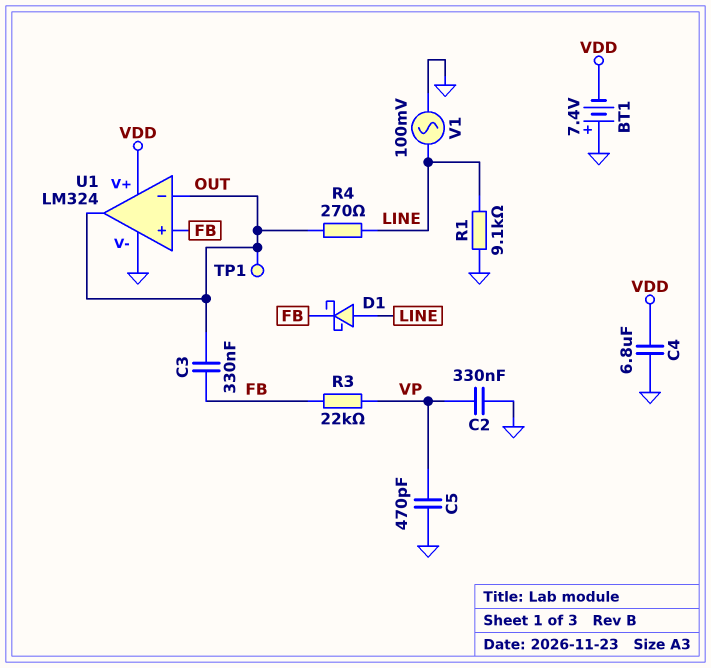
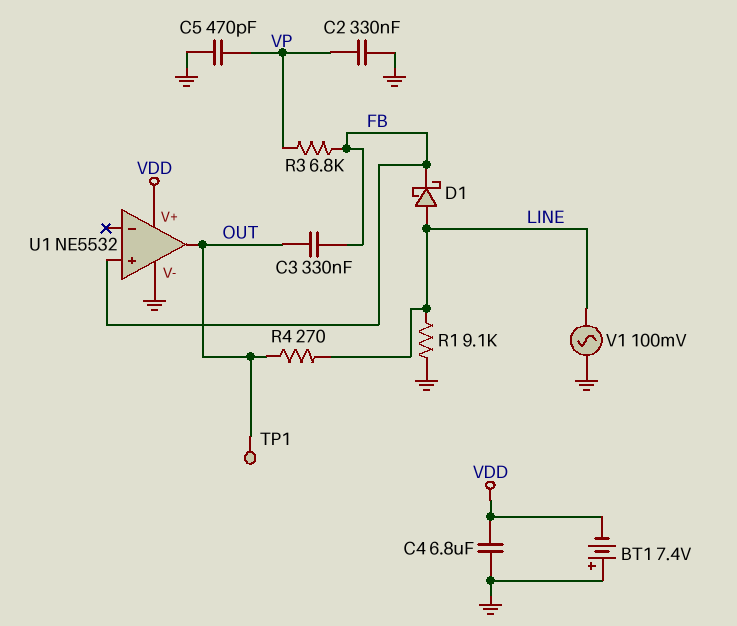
R3: 22k (FB, VP) -> 6.8k (FB, VP)
U1: LM324 -> NE5532
U1 pin in-: OUT -> none

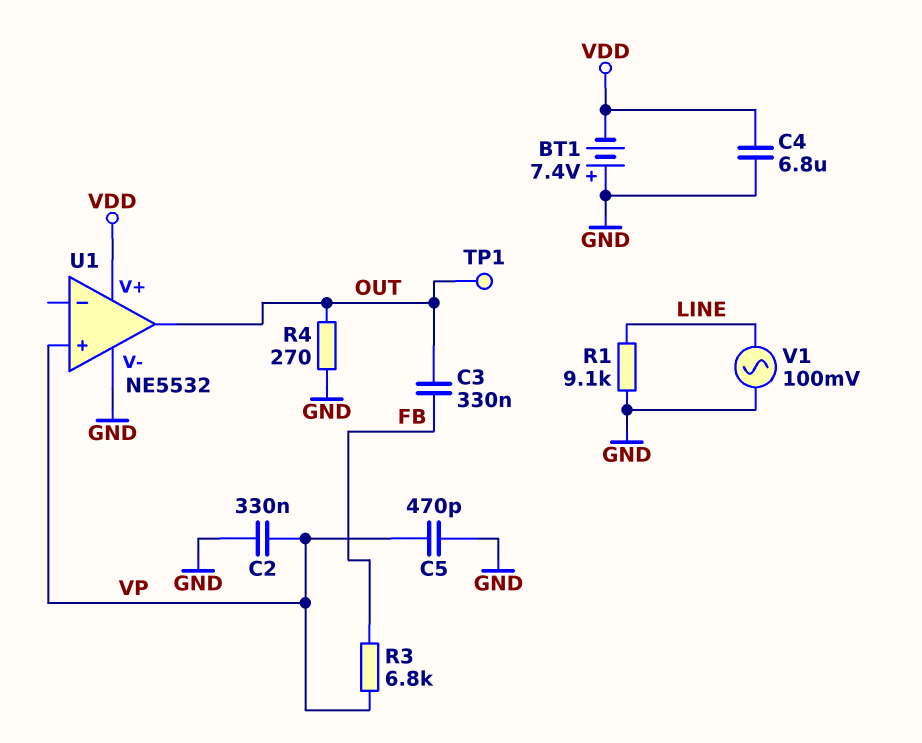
D1: schottky (A LINE, K FB) -> none
R4: 270 (LINE, OUT) -> 270 (GND, OUT)
U1 pin in+: FB -> VP

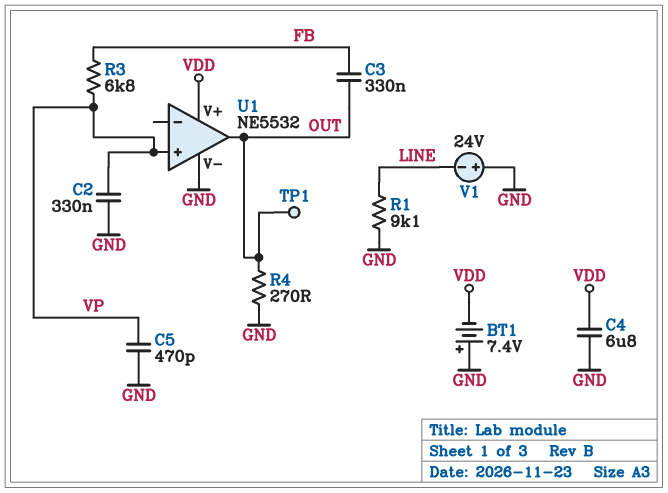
V1: AC 100mV (GND, LINE) -> 24V (plus GND, minus LINE)

